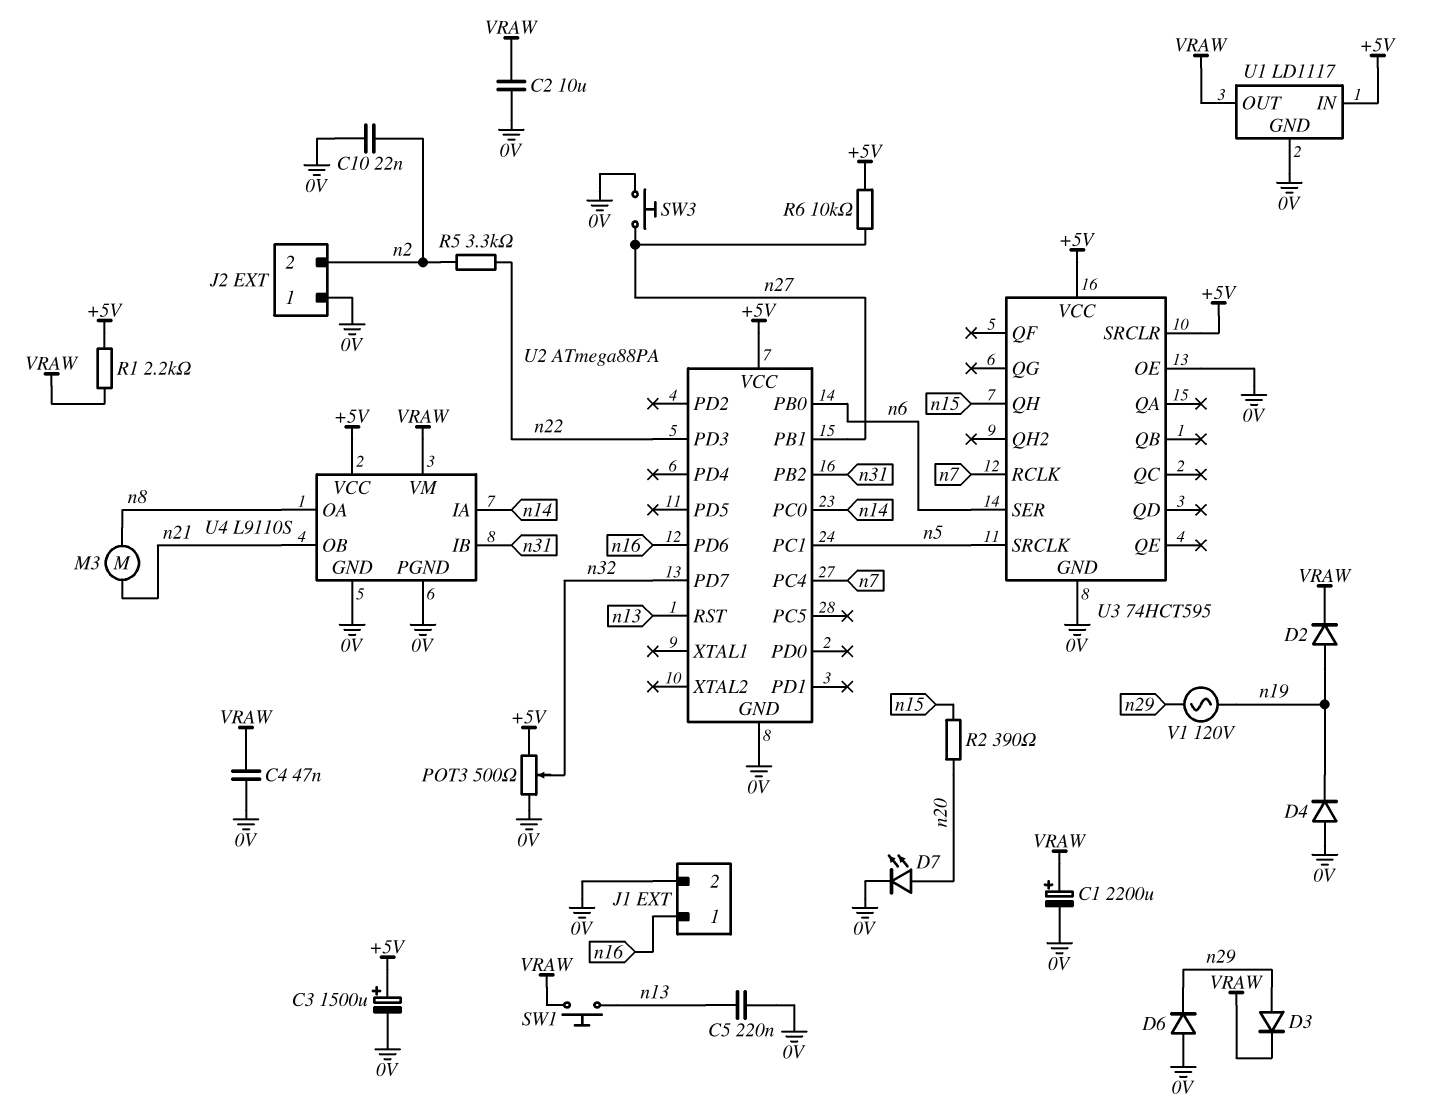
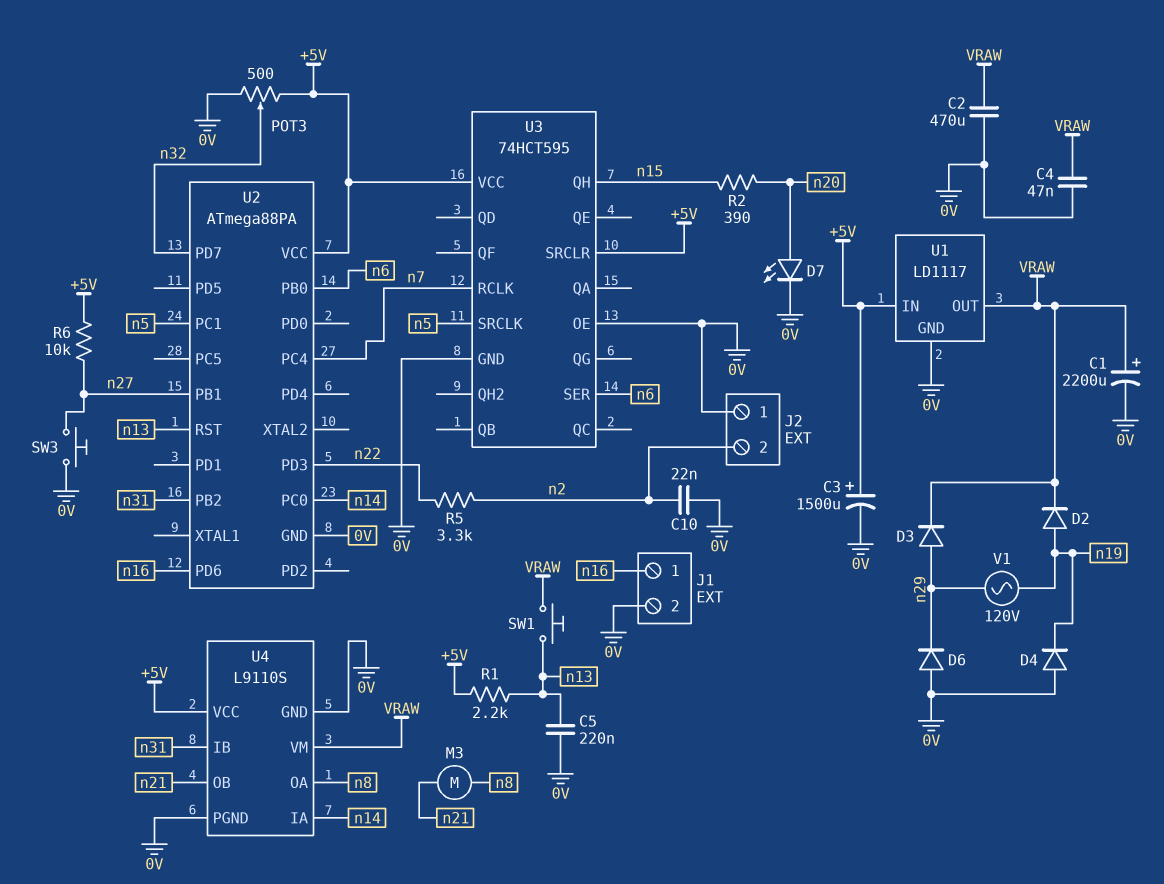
C2: 10uF (0V, VRAW) -> 470uF (0V, VRAW)
R1: 2.2k (+5V, VRAW) -> 2.2k (+5V, n13)

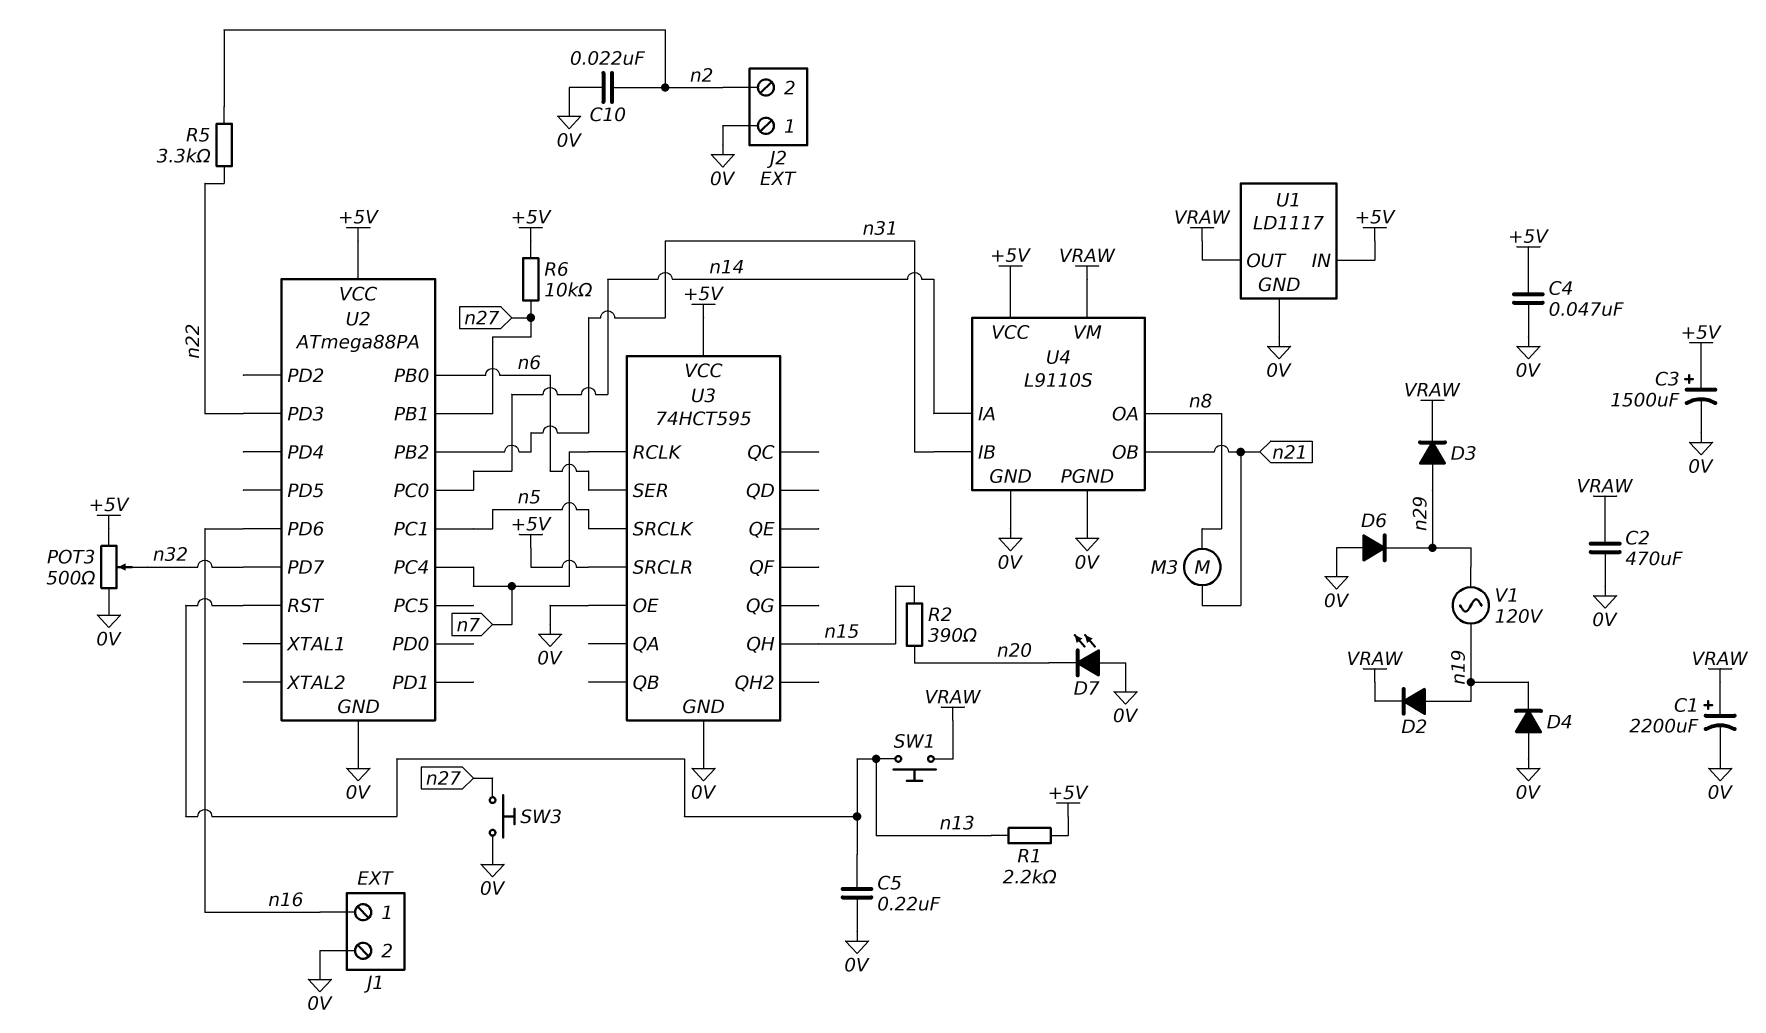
C4: 47nF (0V, VRAW) -> 47nF (+5V, 0V)
D7: LED (A n20, K 0V) -> LED (A 0V, K n20)

